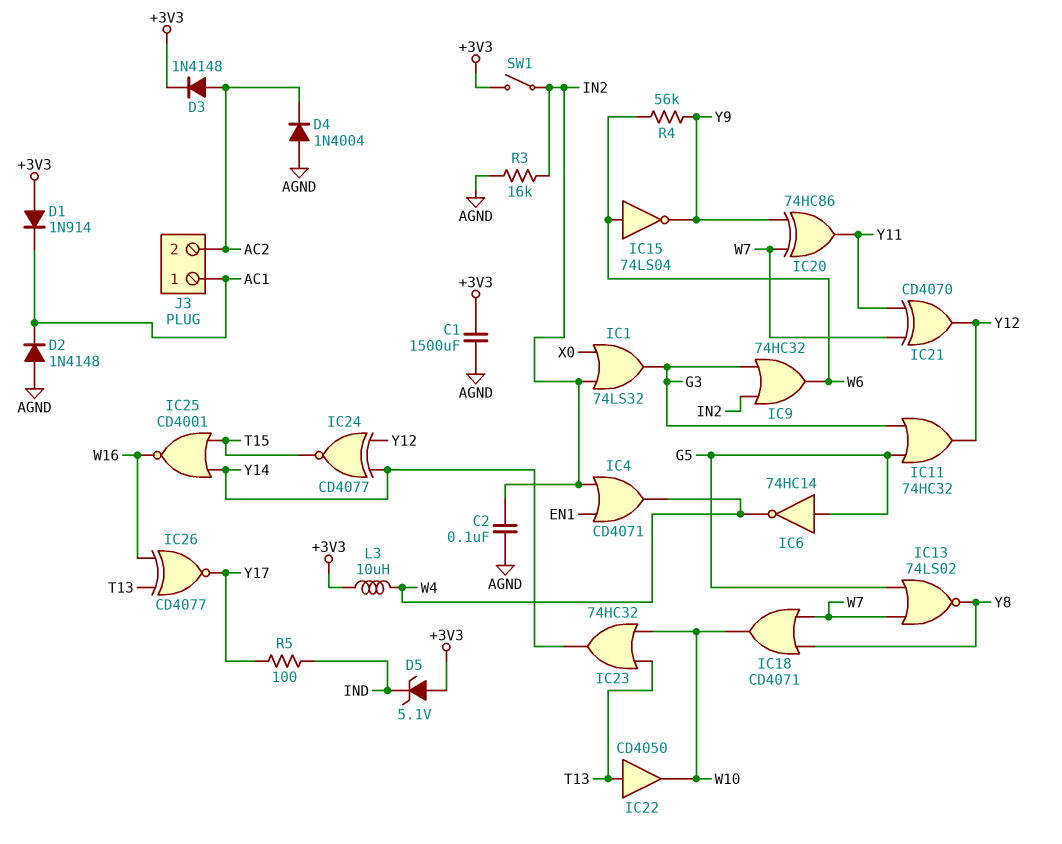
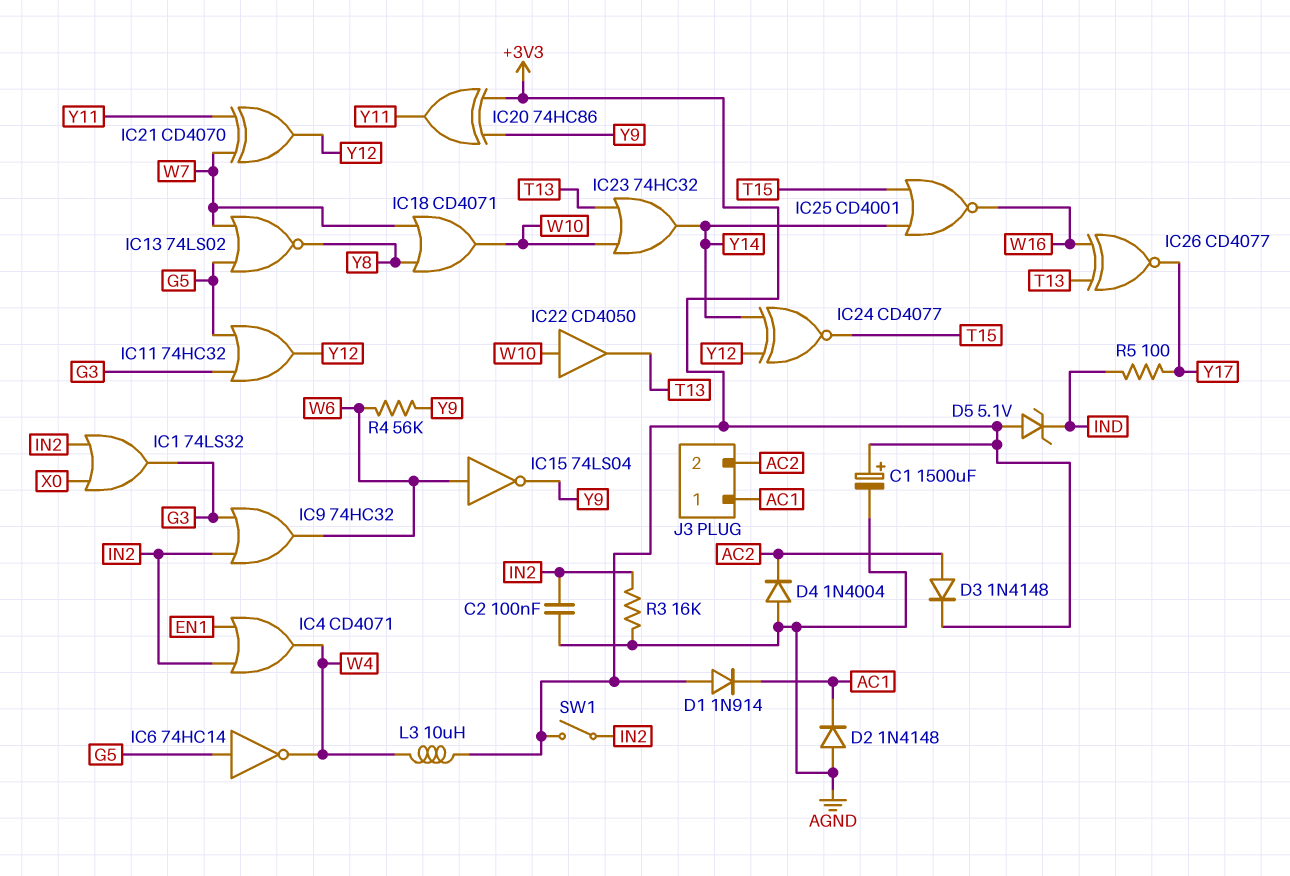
C1: 1500uF (+3V3, AGND) -> 1500uF (plus +3V3, minus AGND)
IC20: XOR 74HC86 (in W7, in Y9, out Y11) -> XOR 74HC86 (in +3V3, in Y9, out Y11)
IC22: buffer CD4050 (in T13, out W10) -> buffer CD4050 (in W10, out T13)

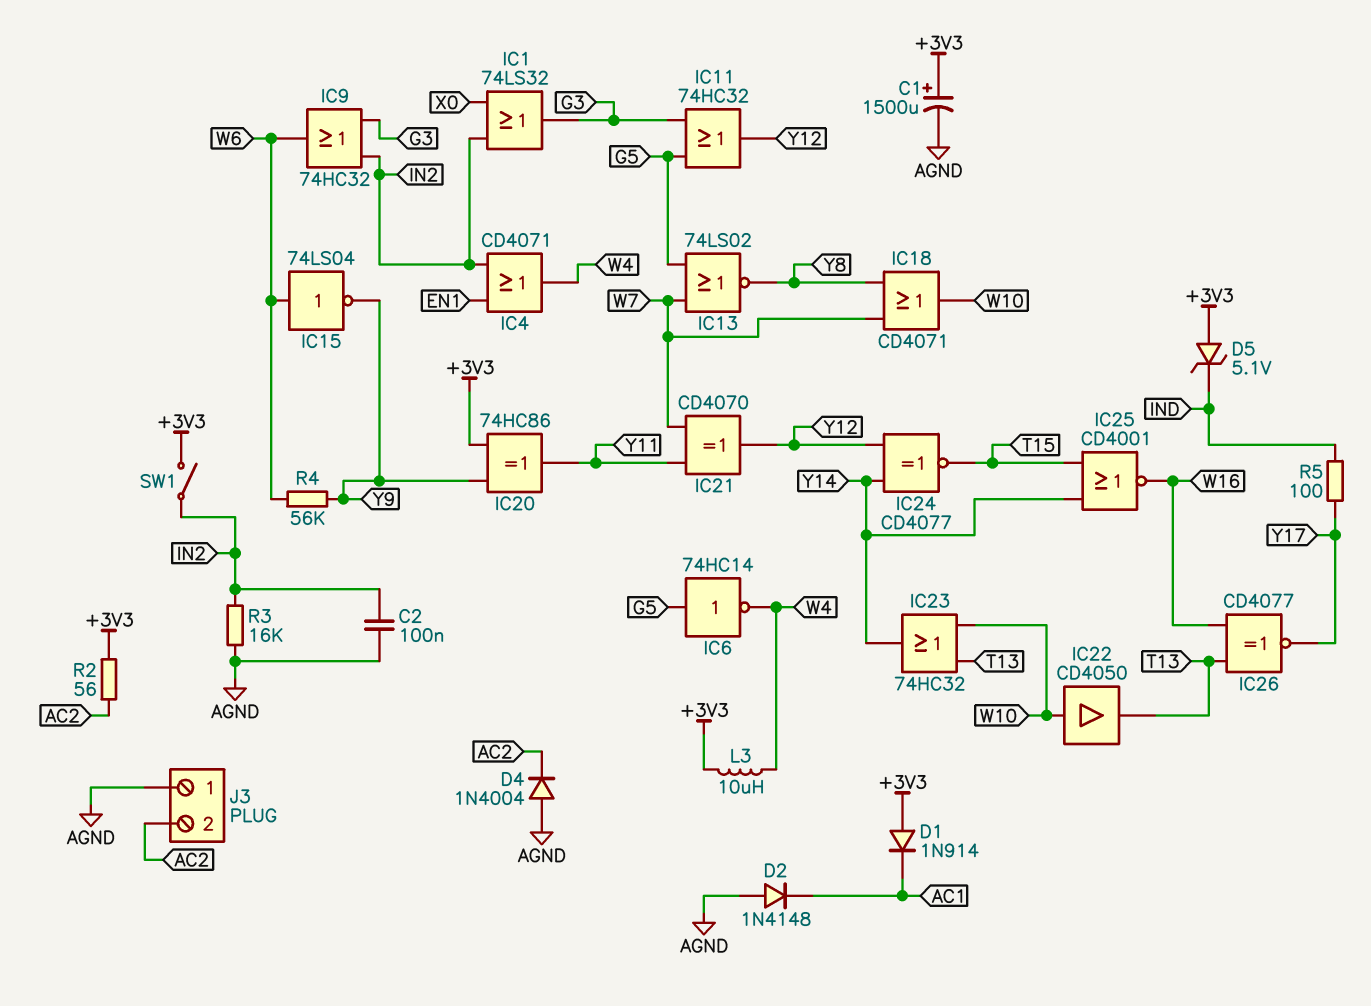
D3: diode 1N4148 (A AC2, K +3V3) -> none
J3 pin 1: AC1 -> AGND
R2: none -> 56 (+3V3, AC2)

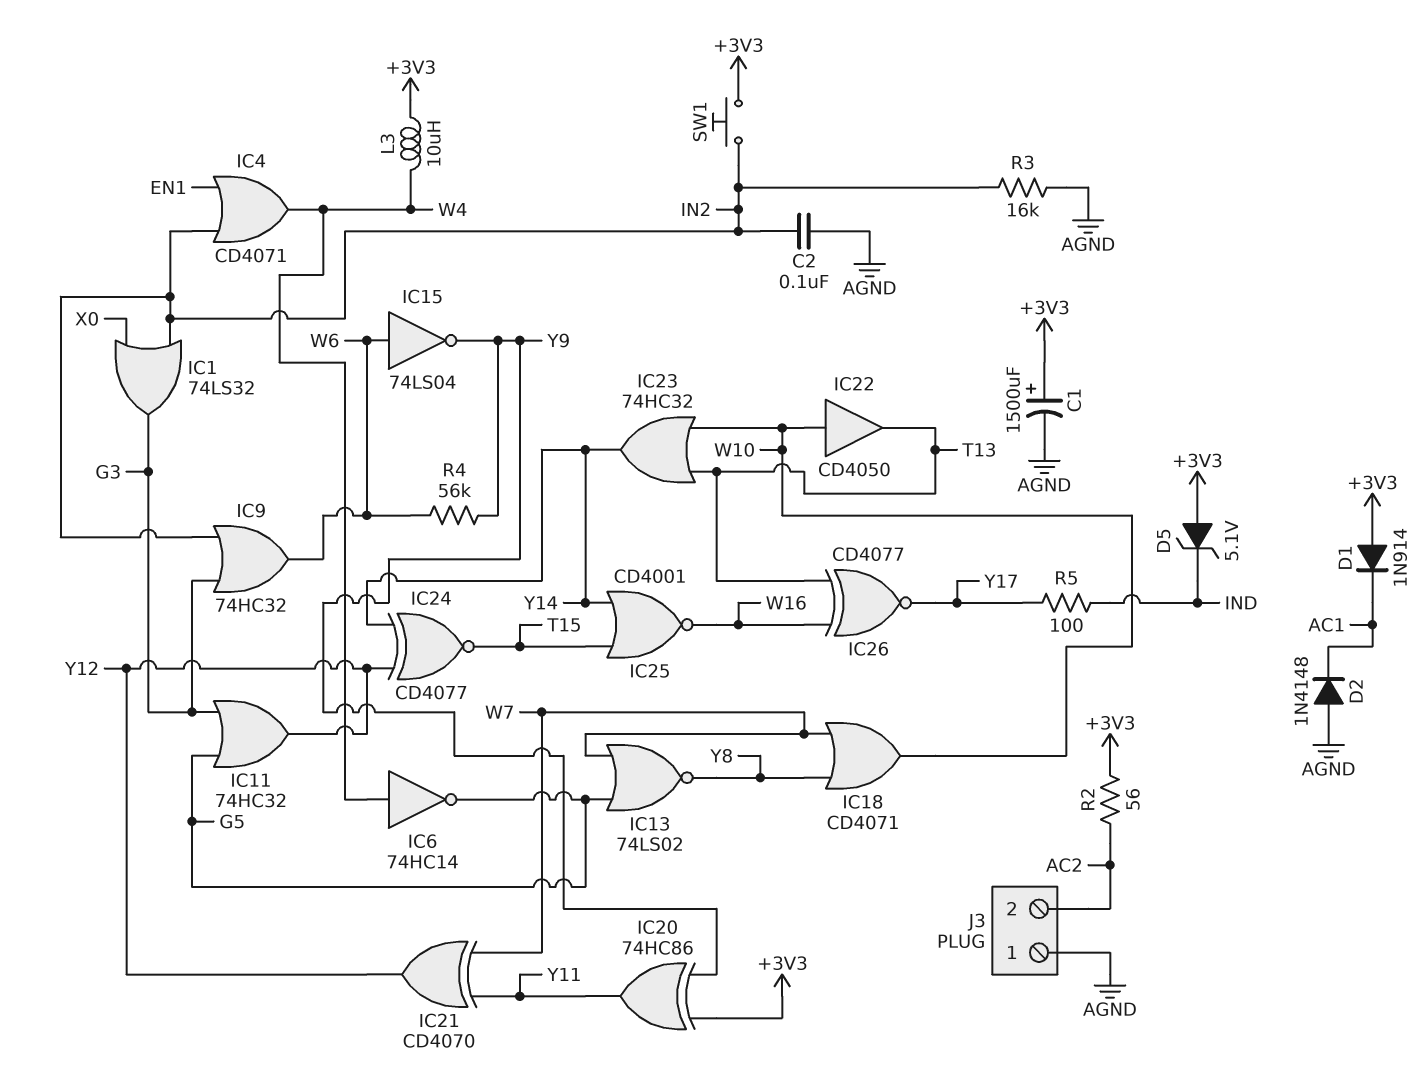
D4: diode 1N4004 (A AGND, K AC2) -> none
IC6: NOT 74HC14 (in G5, out W4) -> NOT 74HC14 (in W4, out G5)
SW1: switch (+3V3, IN2) -> button (+3V3, IN2)

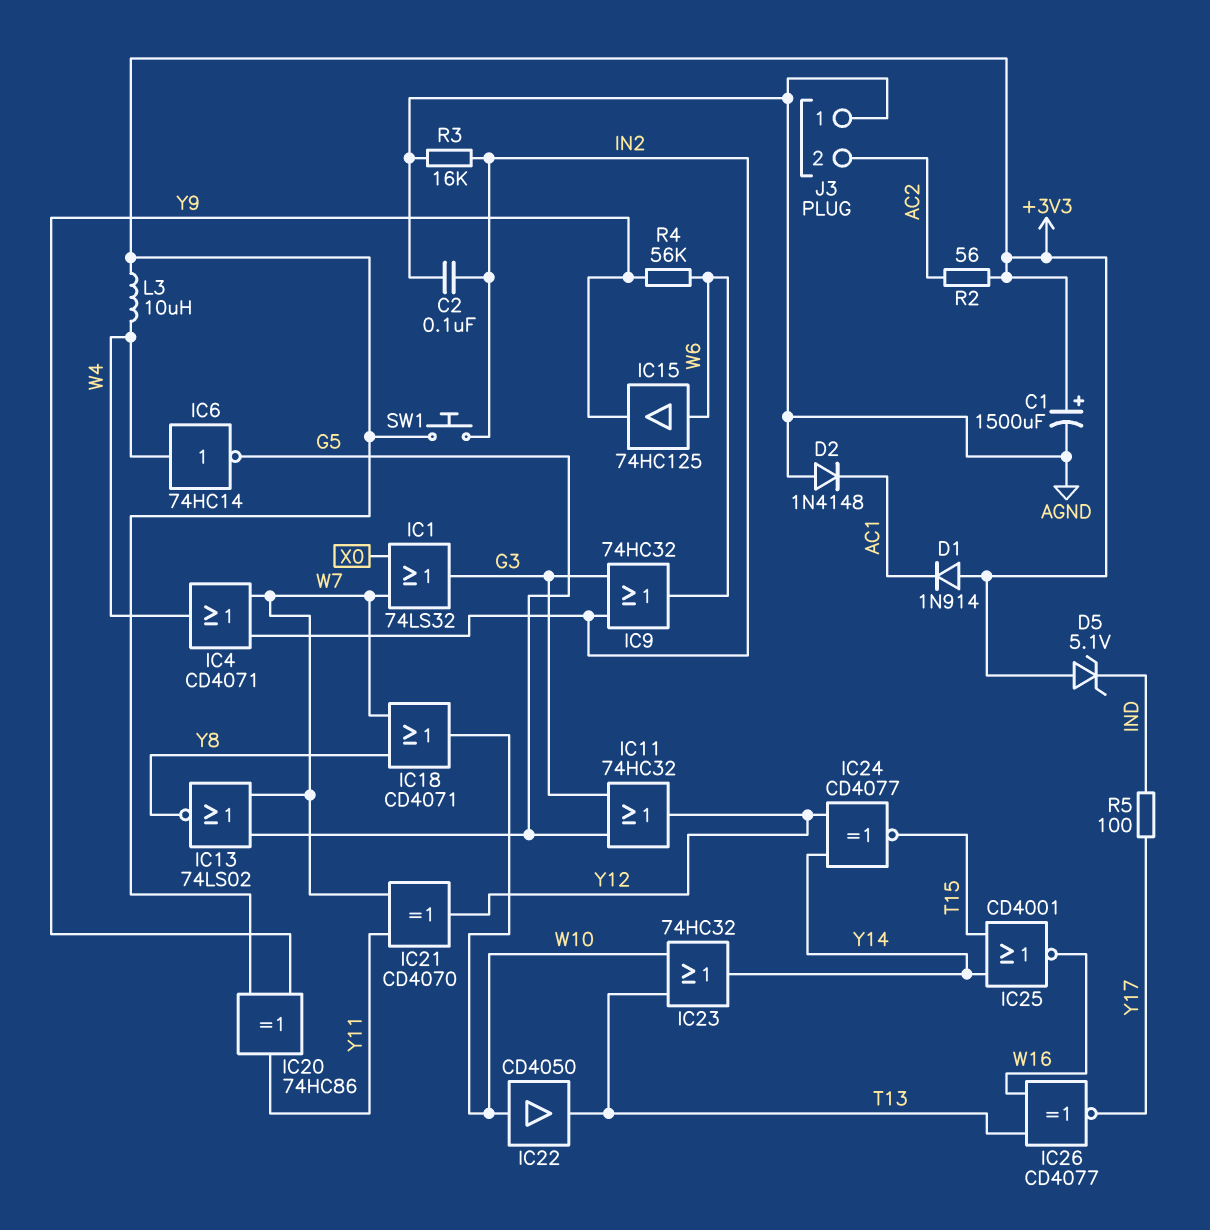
IC1: OR 74LS32 (in IN2, in X0, out G3) -> OR 74LS32 (in W7, in X0, out G3)
IC4: OR CD4071 (in EN1, in IN2, out W4) -> OR CD4071 (in IN2, in W7, out W4)
IC15: NOT 74LS04 (in W6, out Y9) -> buffer 74HC125 (in W6, out Y9)

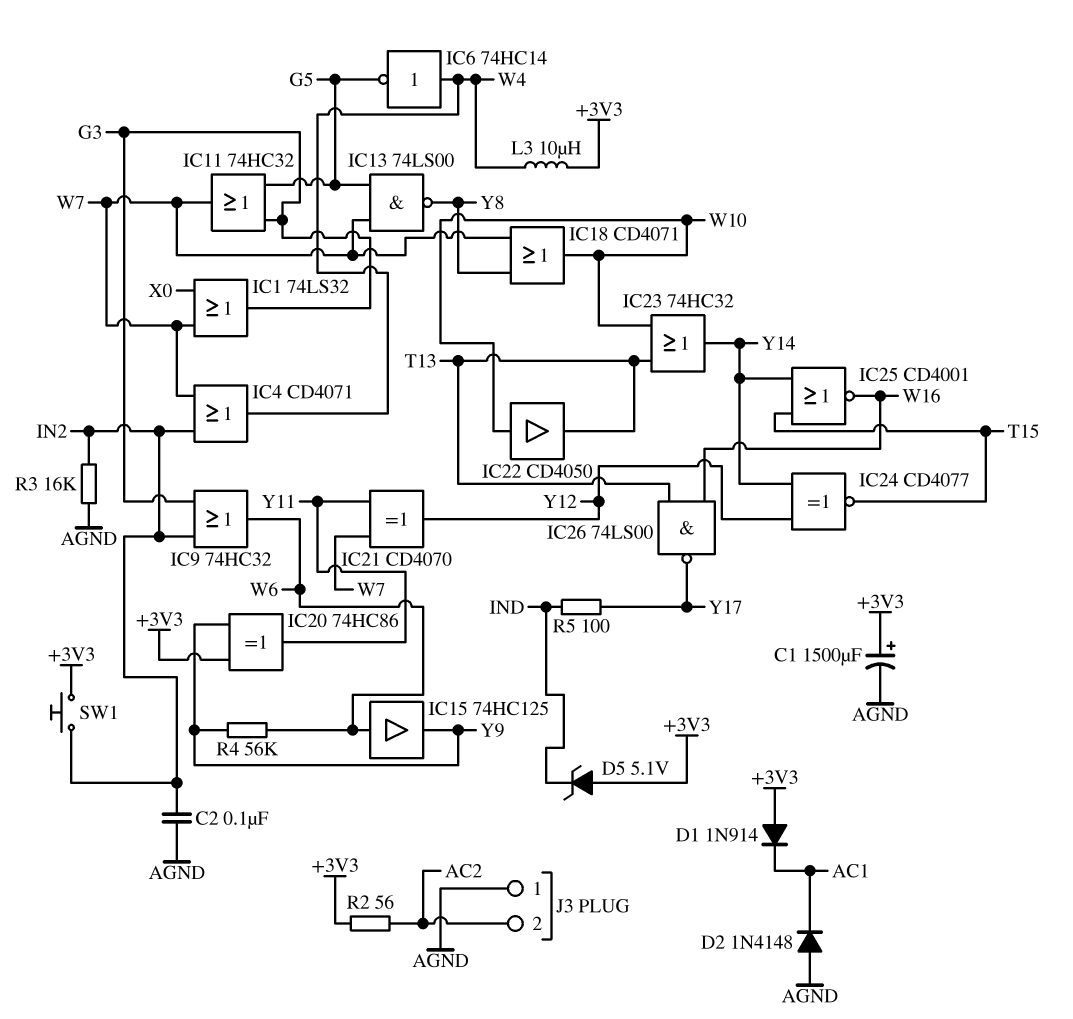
IC11: OR 74HC32 (in G3, in G5, out Y12) -> OR 74HC32 (in G3, in G5, out W7)
IC13: NOR 74LS02 (in G5, in W7, out Y8) -> NAND 74LS00 (in G5, in W7, out Y8)
IC26: XNOR CD4077 (in T13, in W16, out Y17) -> NAND 74LS00 (in T13, in W16, out Y17)

